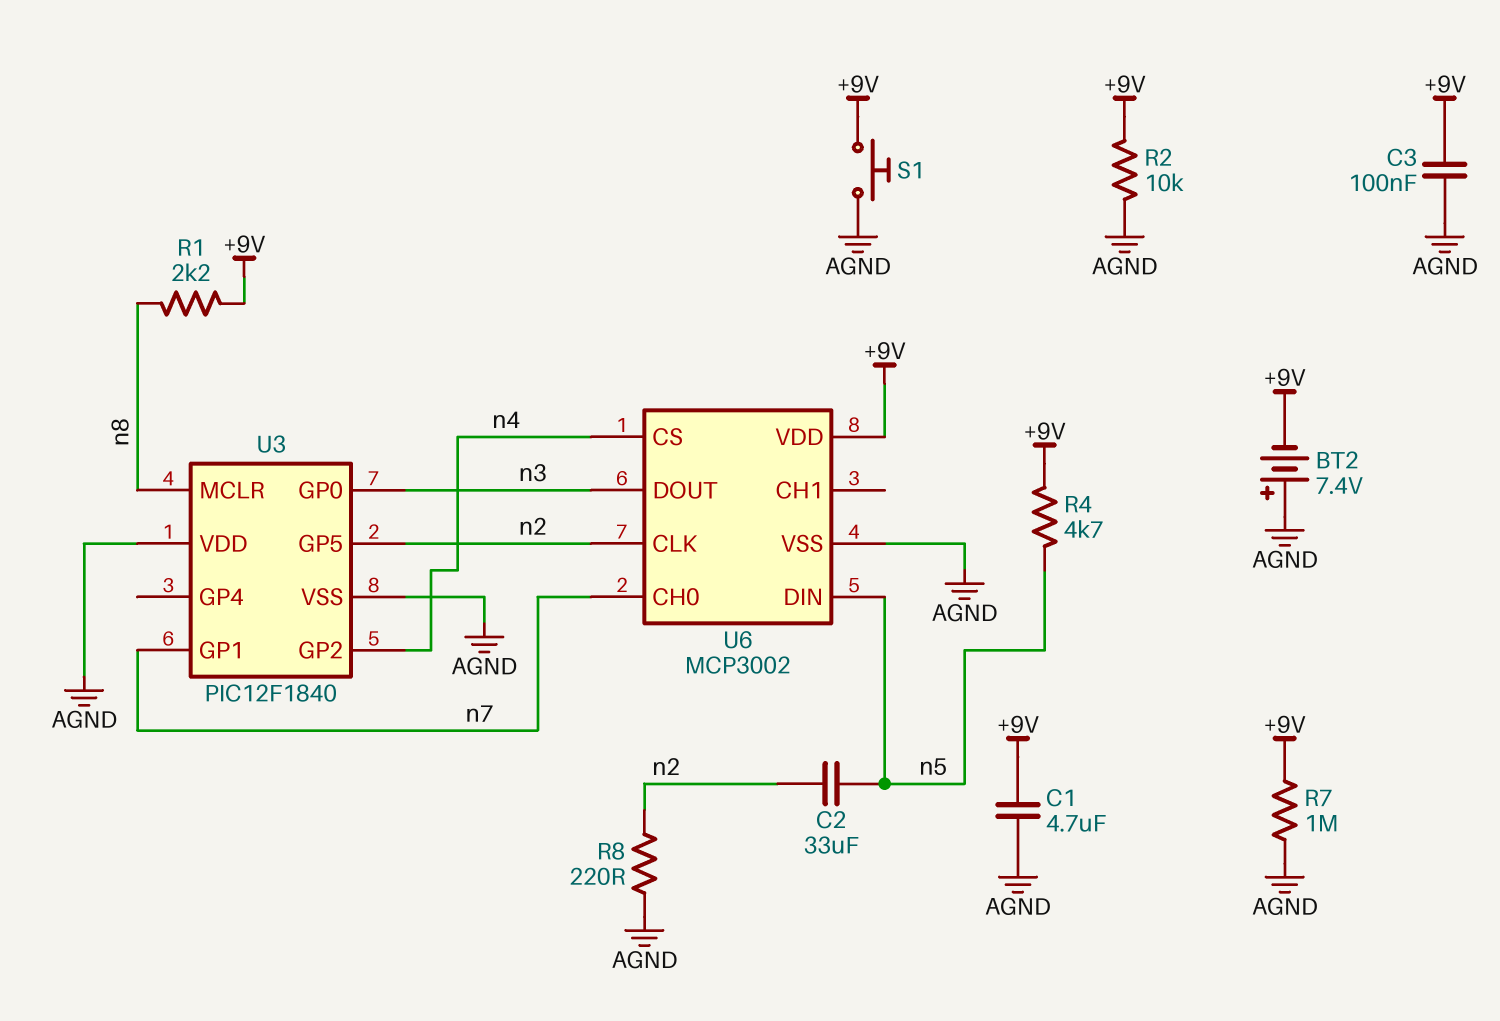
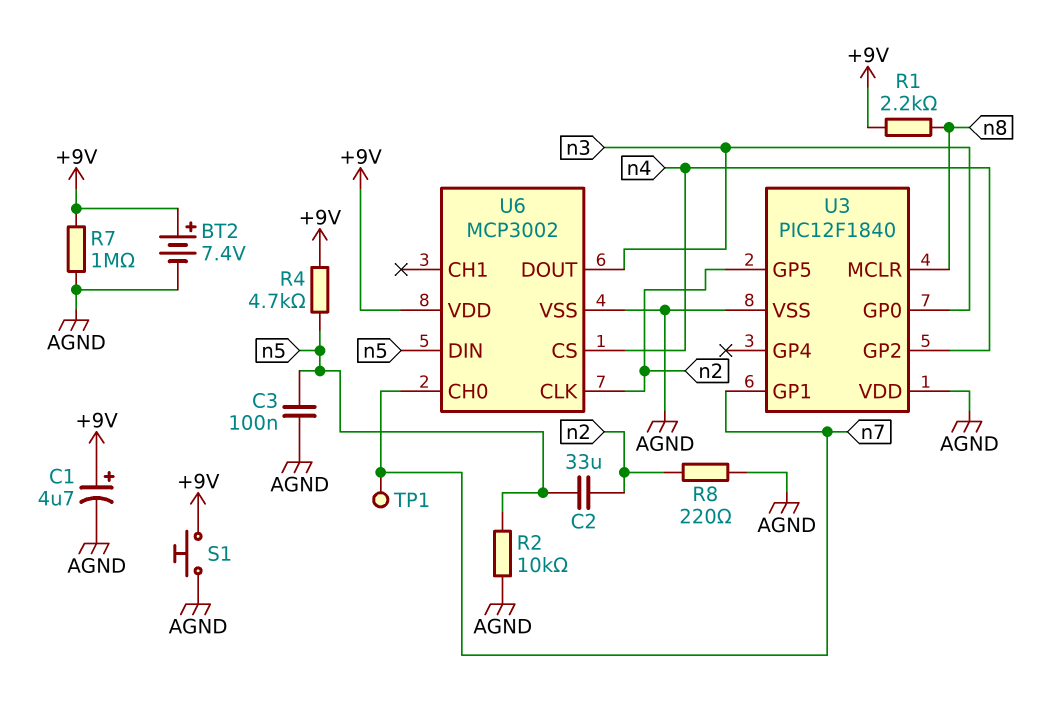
BT2: 7.4V (plus AGND, minus +9V) -> 7.4V (plus +9V, minus AGND)
C1: 4.7uF (+9V, AGND) -> 4.7uF (plus +9V, minus AGND)
C3: 100nF (+9V, AGND) -> 100nF (AGND, n5)
R2: 10k (+9V, AGND) -> 10k (AGND, n5)
TP1: none -> test point (n7)

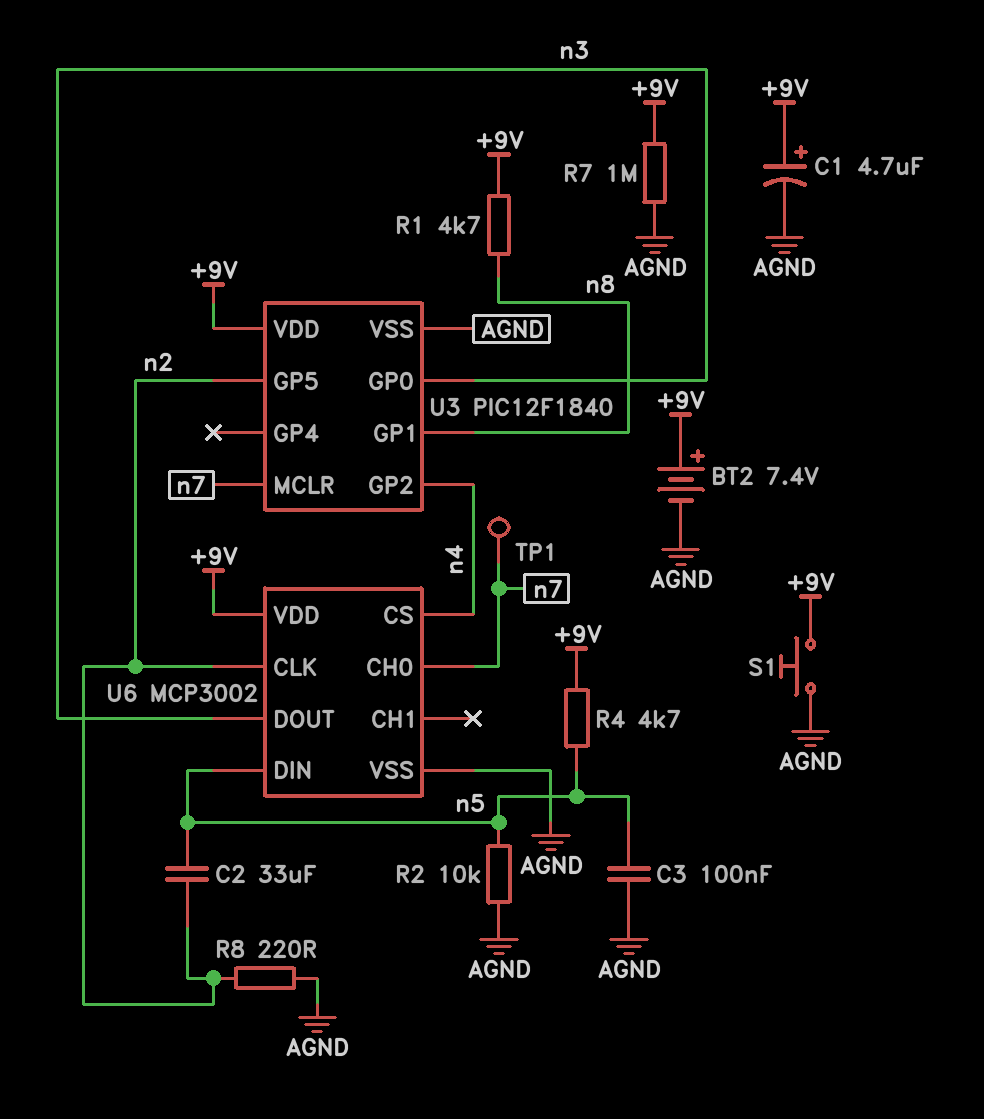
R1: 2.2k (+9V, n8) -> 4.7k (+9V, n8)
U3 pin GP1: n7 -> n8
U3 pin MCLR: n8 -> n7
U3 pin VDD: AGND -> +9V

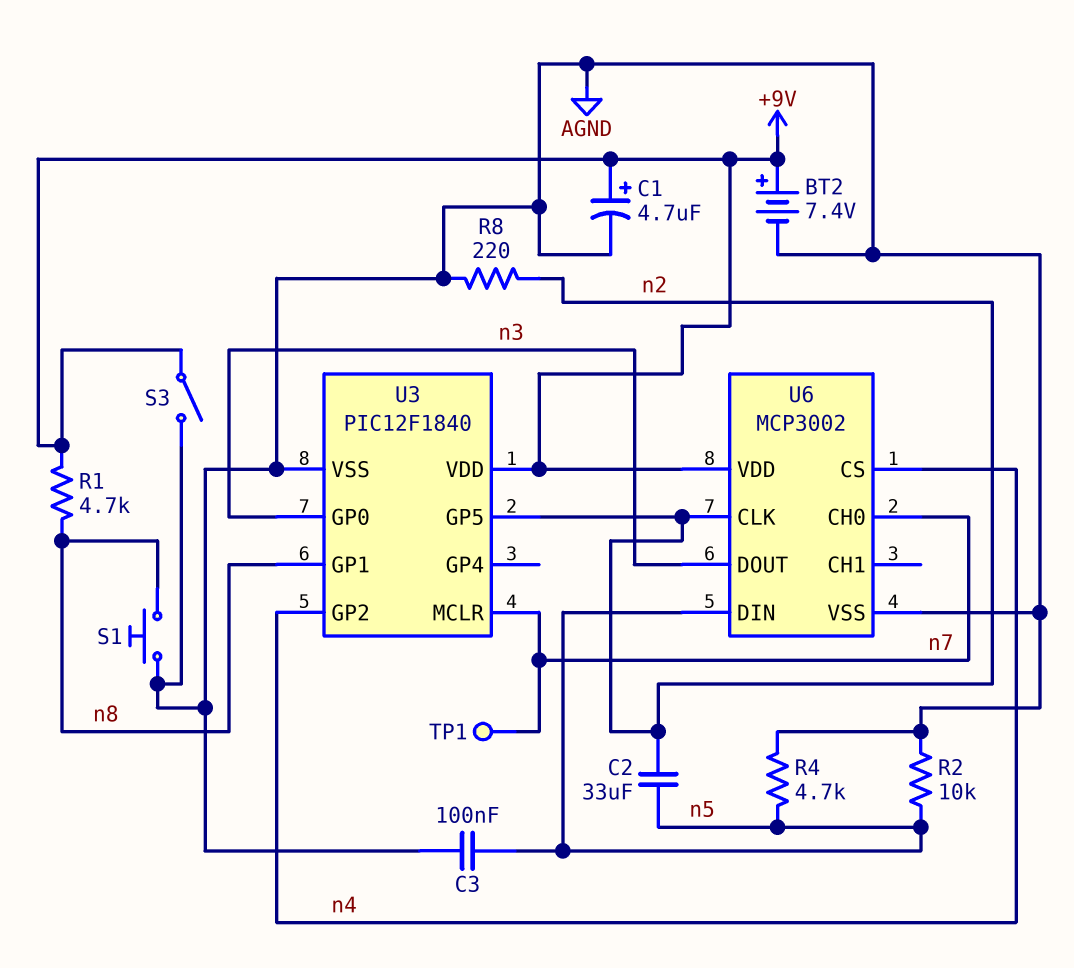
R4: 4.7k (+9V, n5) -> 4.7k (AGND, n5)
R7: 1M (+9V, AGND) -> none
S1: button (+9V, AGND) -> button (AGND, n8)
S3: none -> switch (+9V, AGND)

